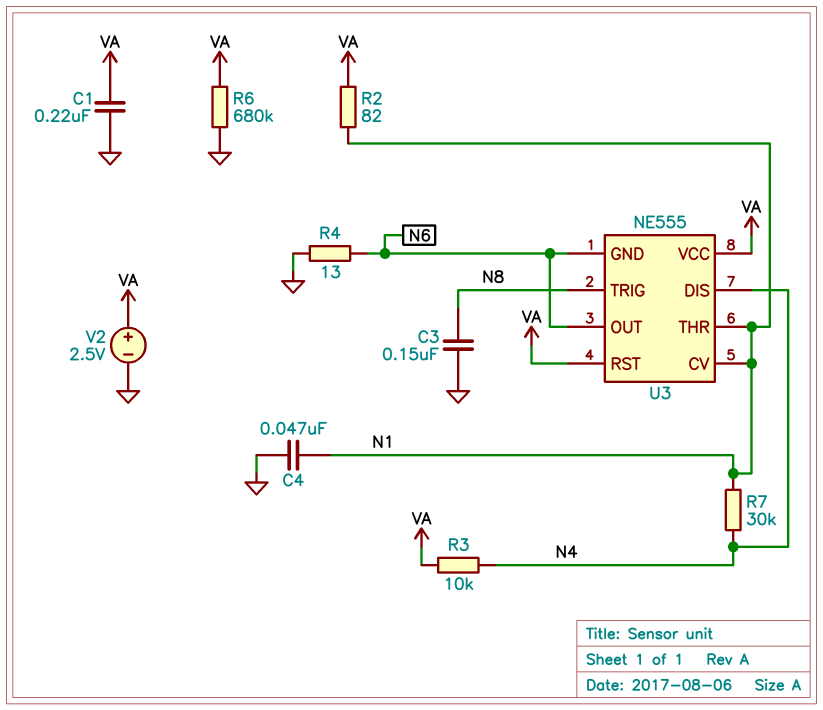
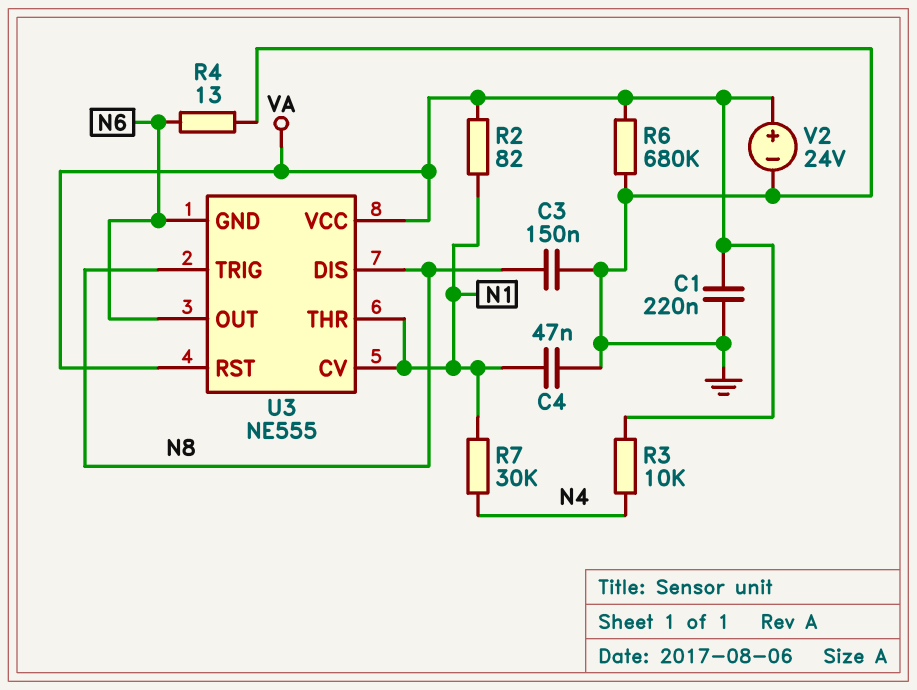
U3 pin DIS: N4 -> N8
V2: 2.5V (plus VA, minus GND) -> 24V (plus VA, minus GND)

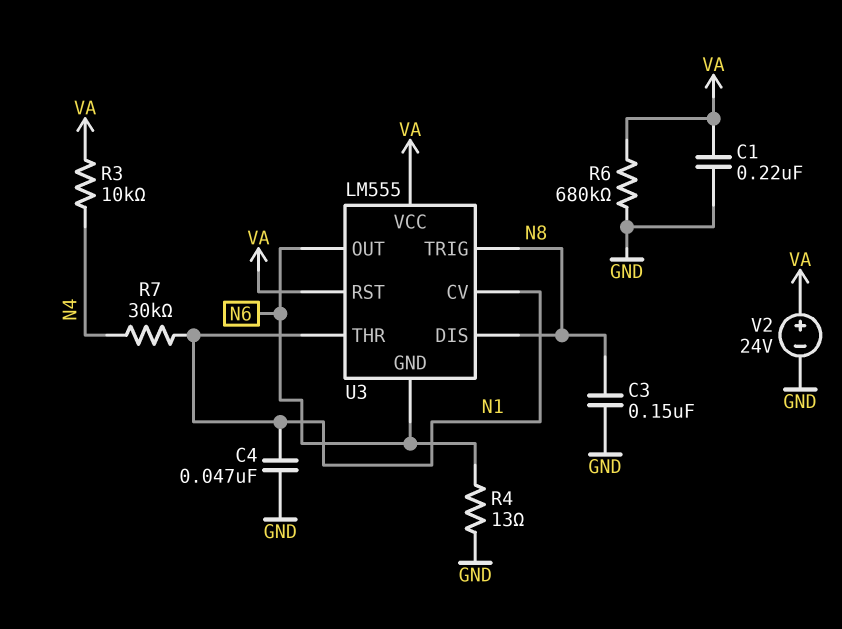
R2: 82 (N1, VA) -> none
U3: NE555 -> LM555

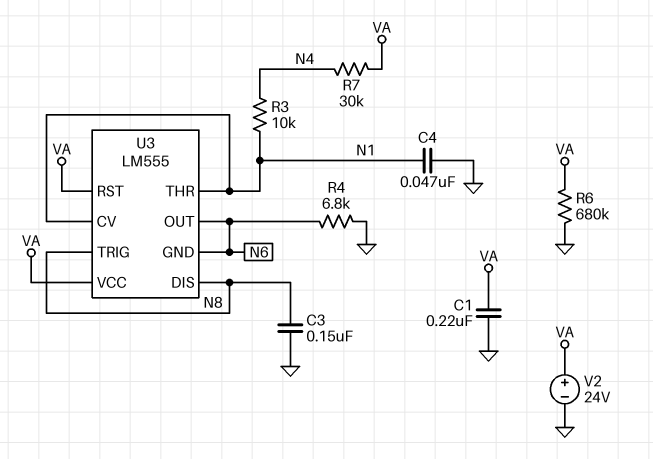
R3: 10k (N4, VA) -> 10k (N1, N4)
R4: 13 (GND, N6) -> 6.8k (GND, N6)
R7: 30k (N1, N4) -> 30k (N4, VA)

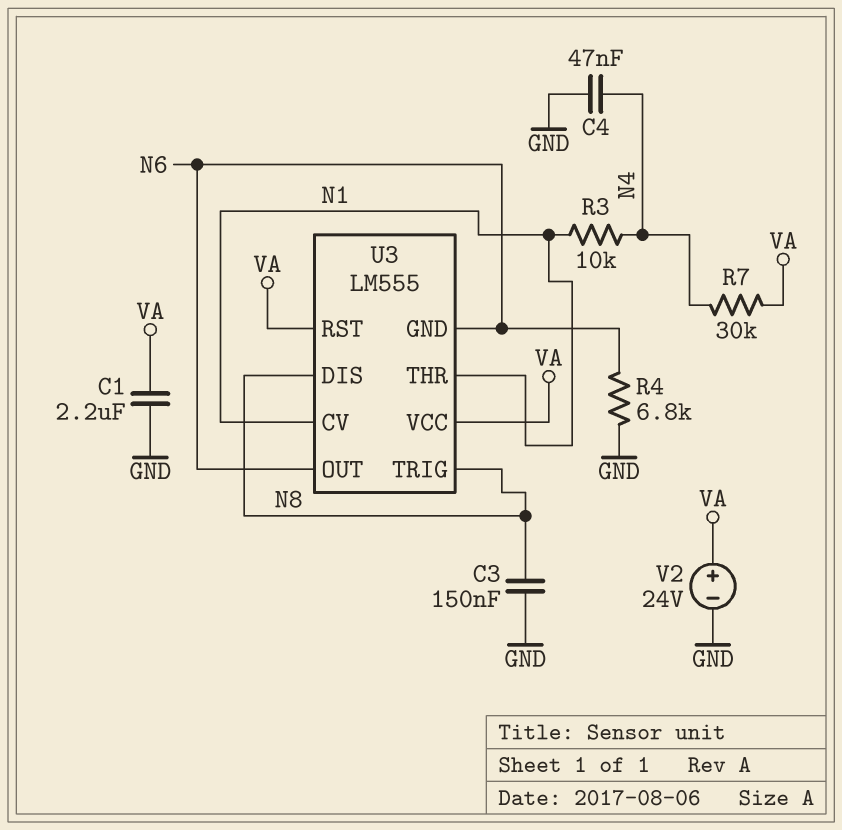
C1: 220nF (GND, VA) -> 2.2uF (GND, VA)
C4: 47nF (GND, N1) -> 47nF (GND, N4)
R6: 680k (GND, VA) -> none

